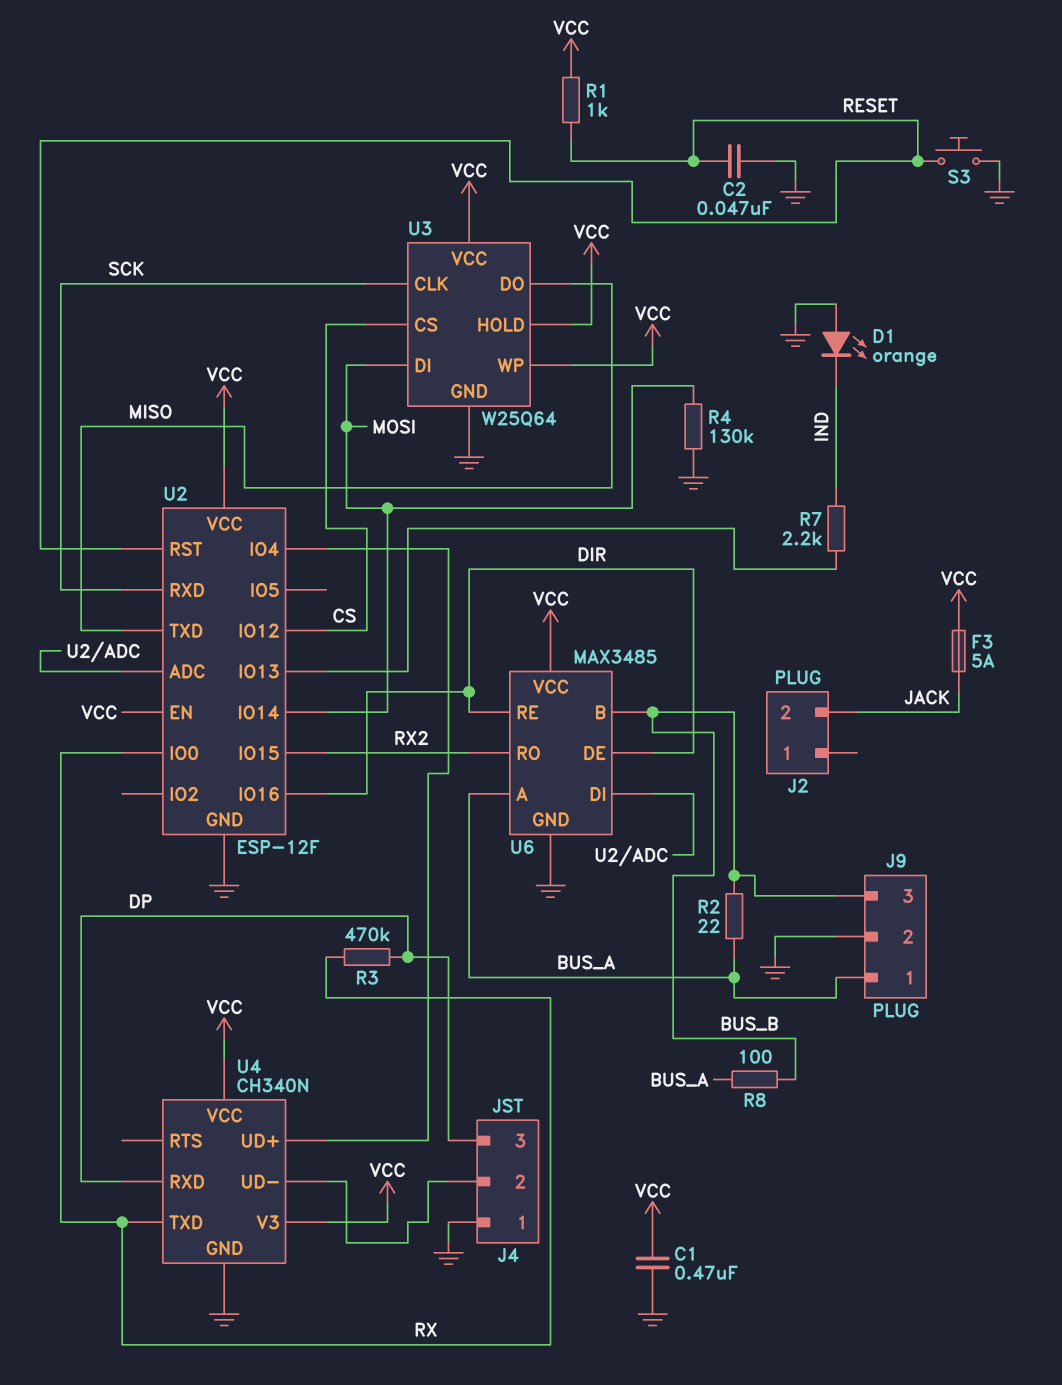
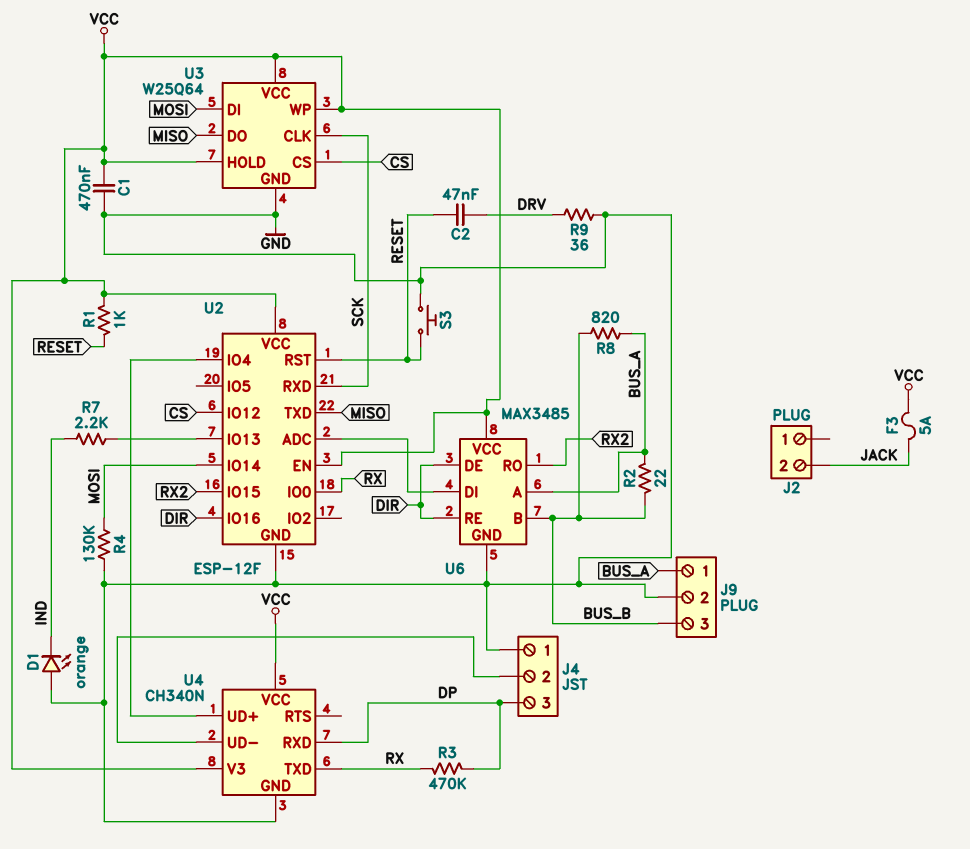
C2: 47nF (GND, RESET) -> 47nF (DRV, RESET)
R8: 100 (BUS_A, BUS_B) -> 820 (BUS_A, BUS_B)
R9: none -> 36 (DRV, GND)

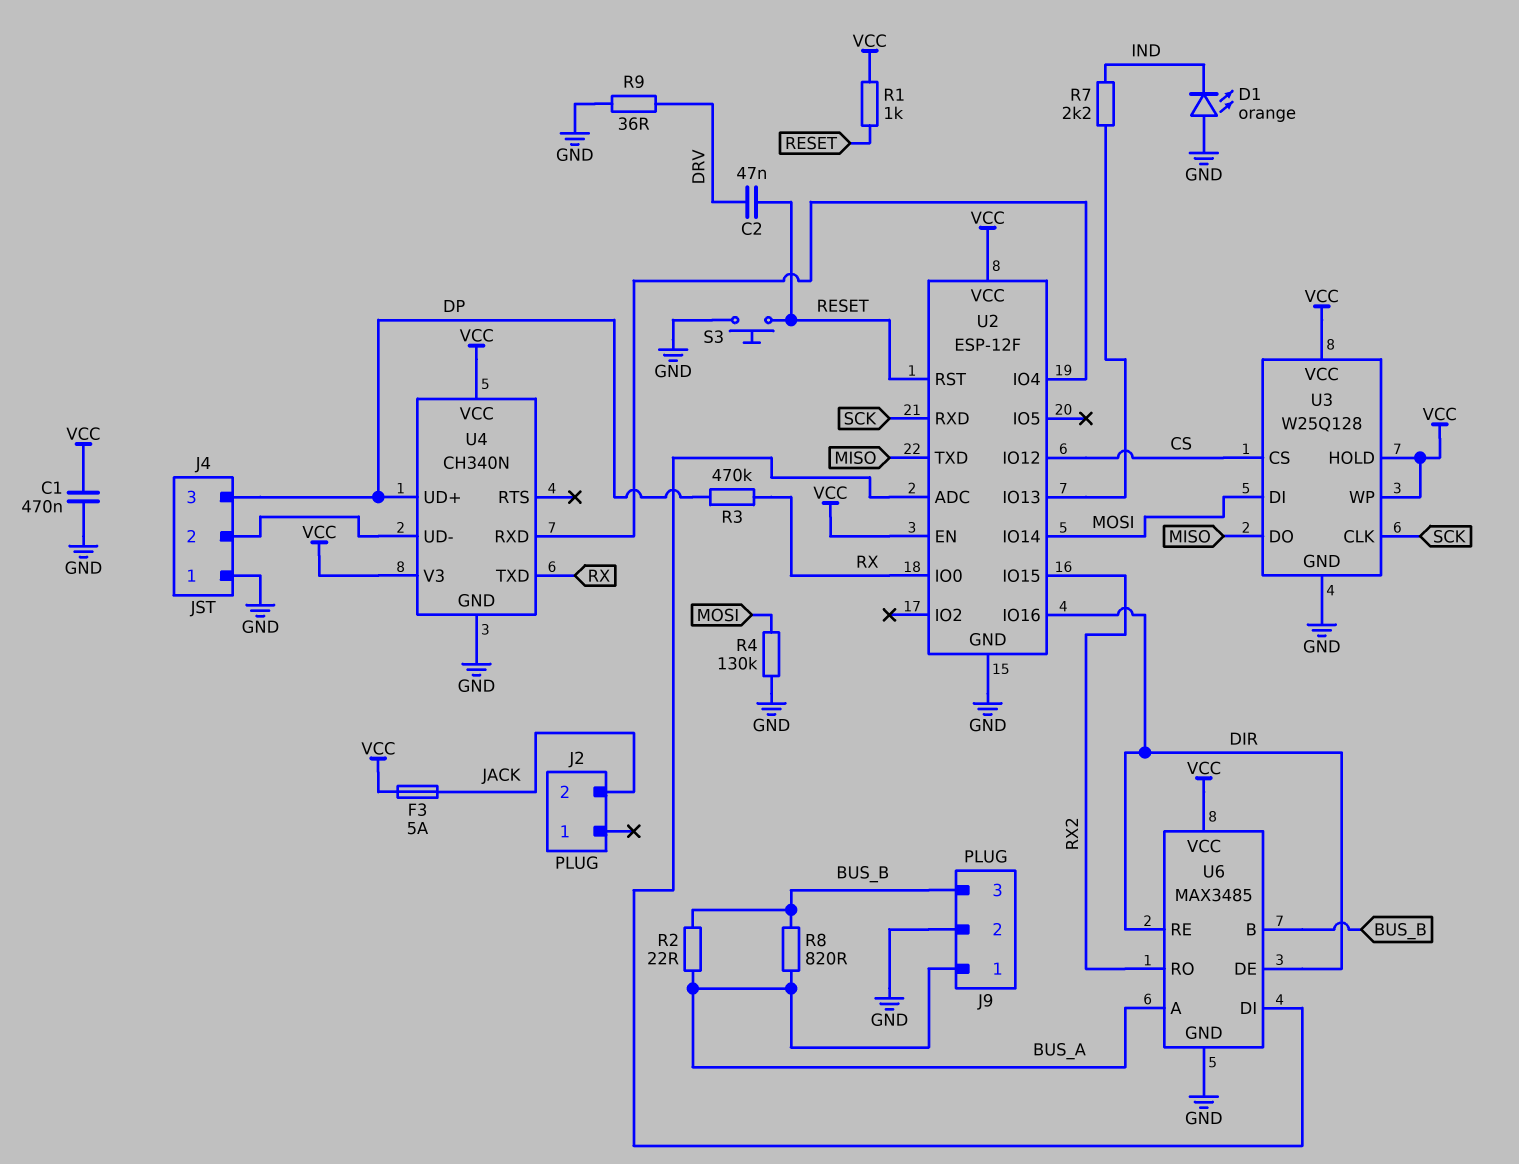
U3: W25Q64 -> W25Q128
U4 pin RXD: DP -> U2/IO4
U4 pin UD+: U2/IO4 -> DP

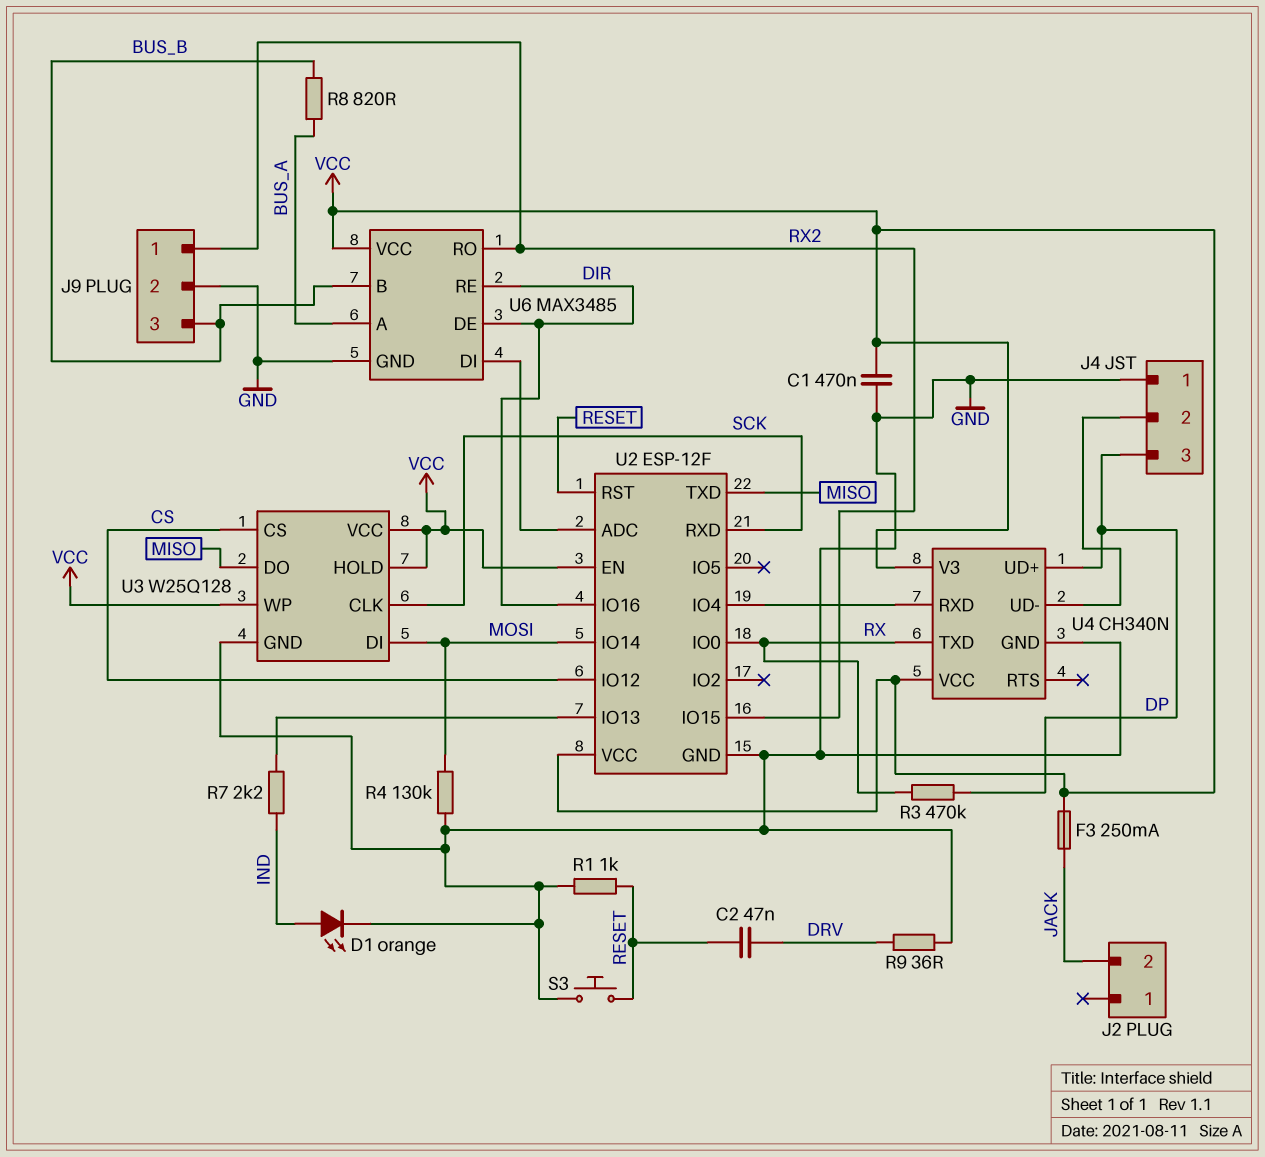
D1: LED orange (A GND, K IND) -> LED orange (A IND, K GND)
F3: 5A (JACK, VCC) -> 250mA (JACK, VCC)
J9 pin 1: BUS_A -> RX2
R1: 1k (RESET, VCC) -> 1k (GND, RESET)
R2: 22 (BUS_A, BUS_B) -> none

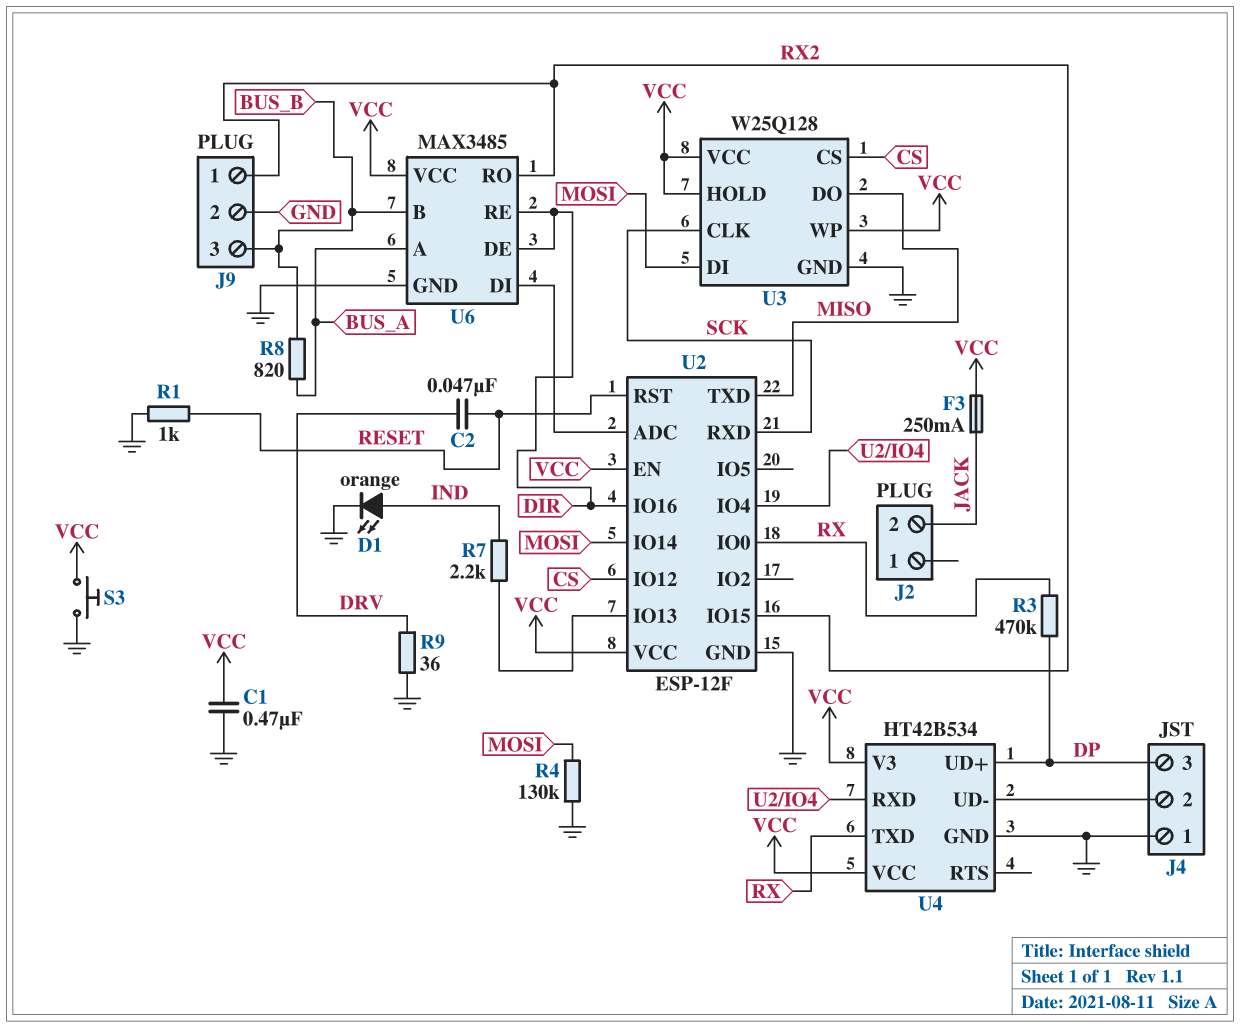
S3: button (GND, RESET) -> button (GND, VCC)
U4: CH340N -> HT42B534

